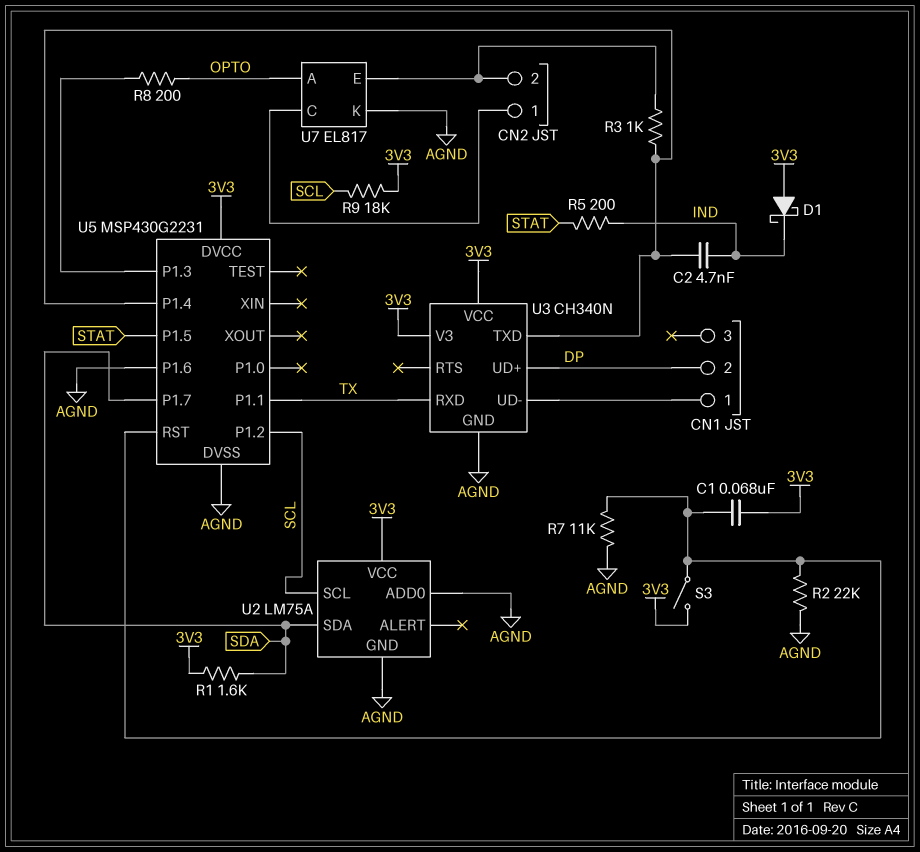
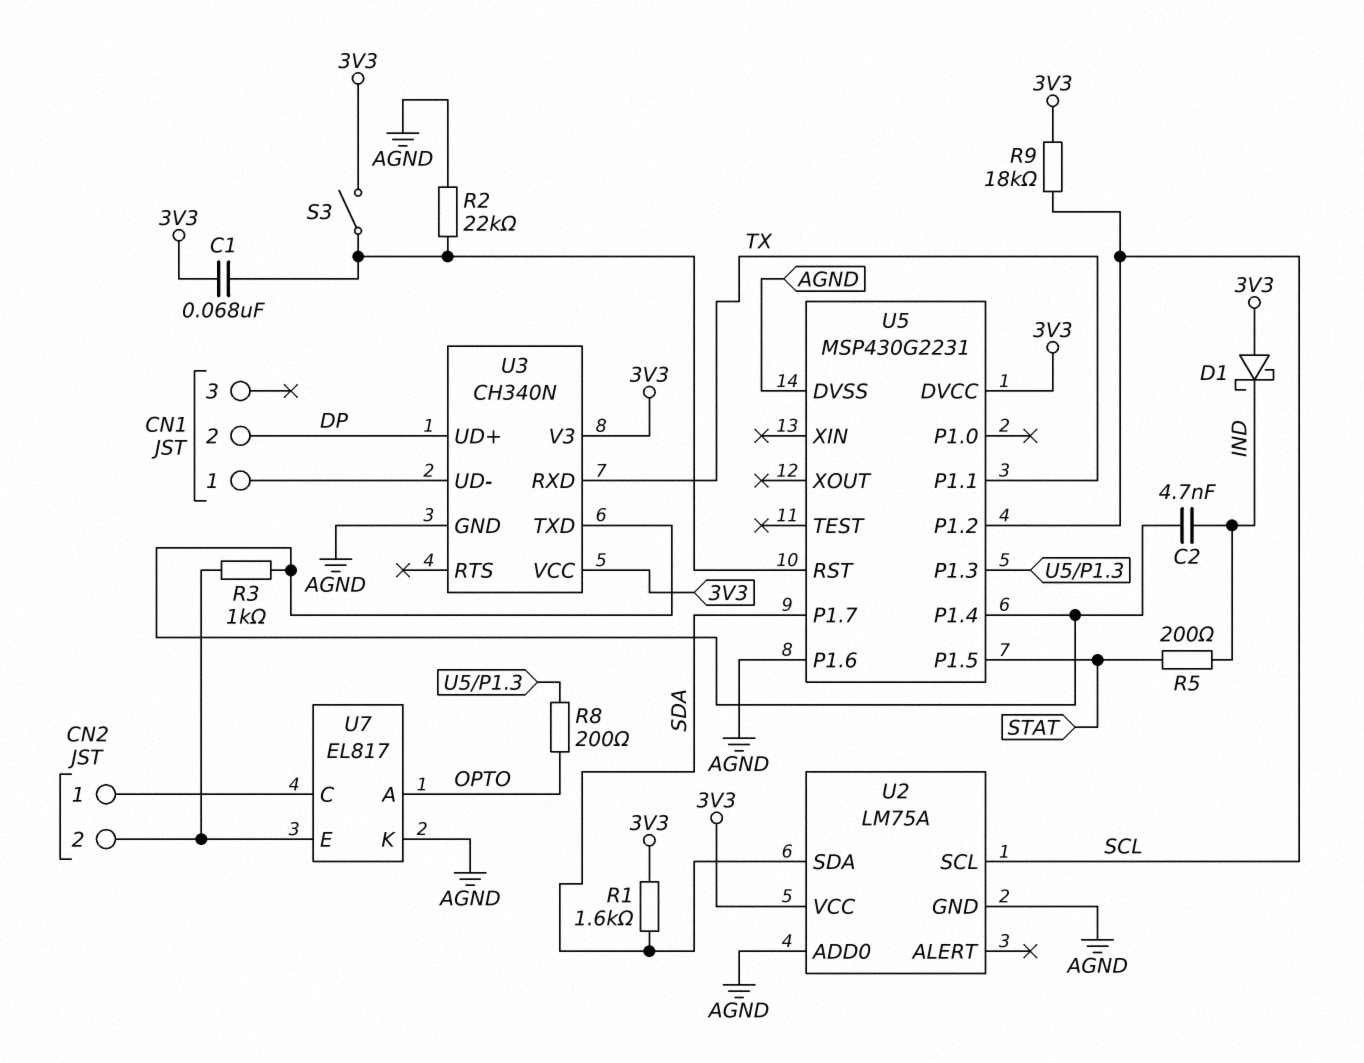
R7: 11k (AGND, U5/RST) -> none

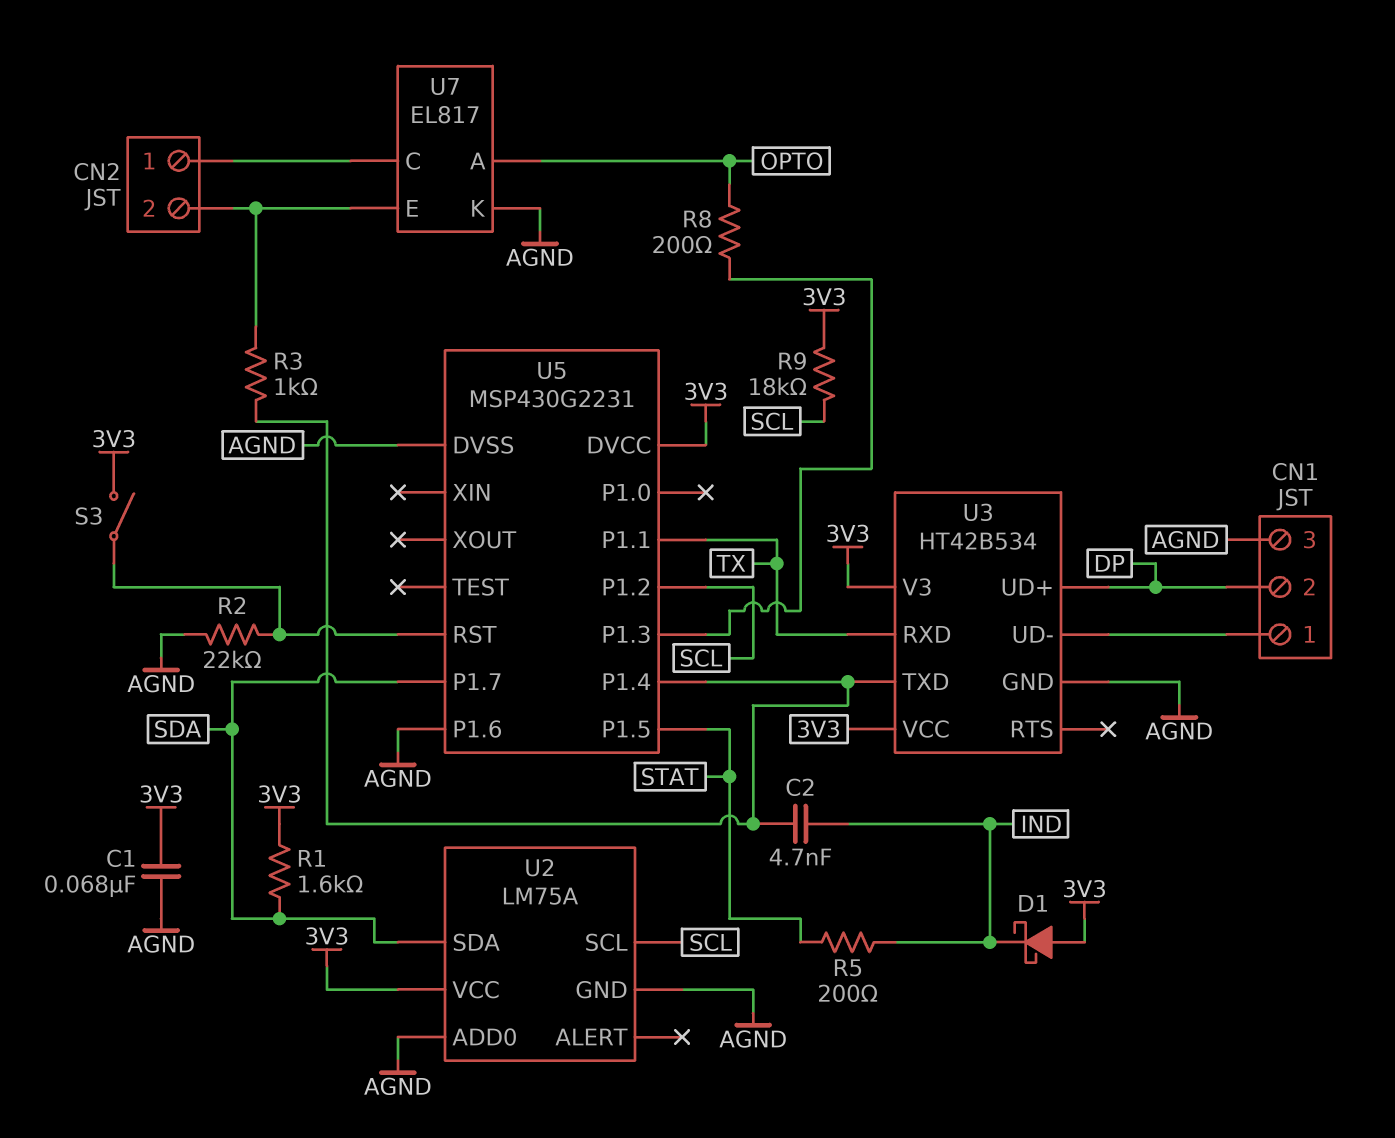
C1: 68nF (3V3, U5/RST) -> 68nF (3V3, AGND)
CN1 pin 3: none -> AGND
U3: CH340N -> HT42B534

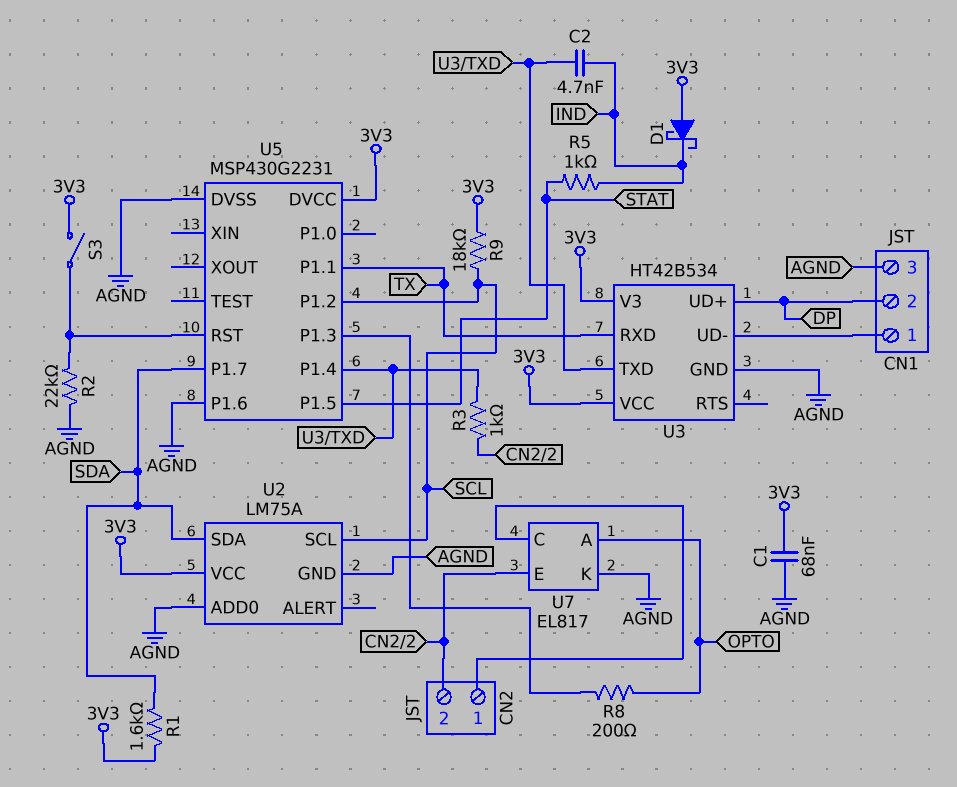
R5: 200 (IND, STAT) -> 1k (IND, STAT)

